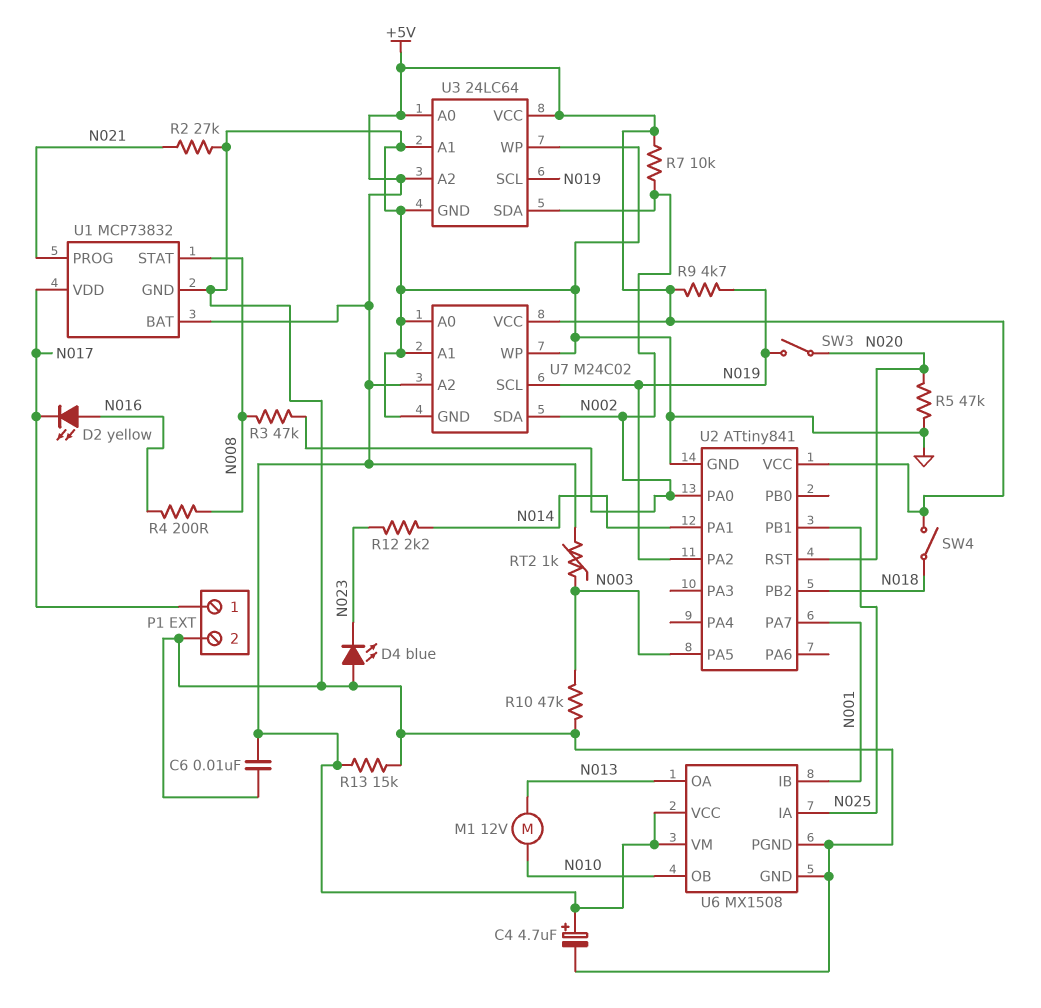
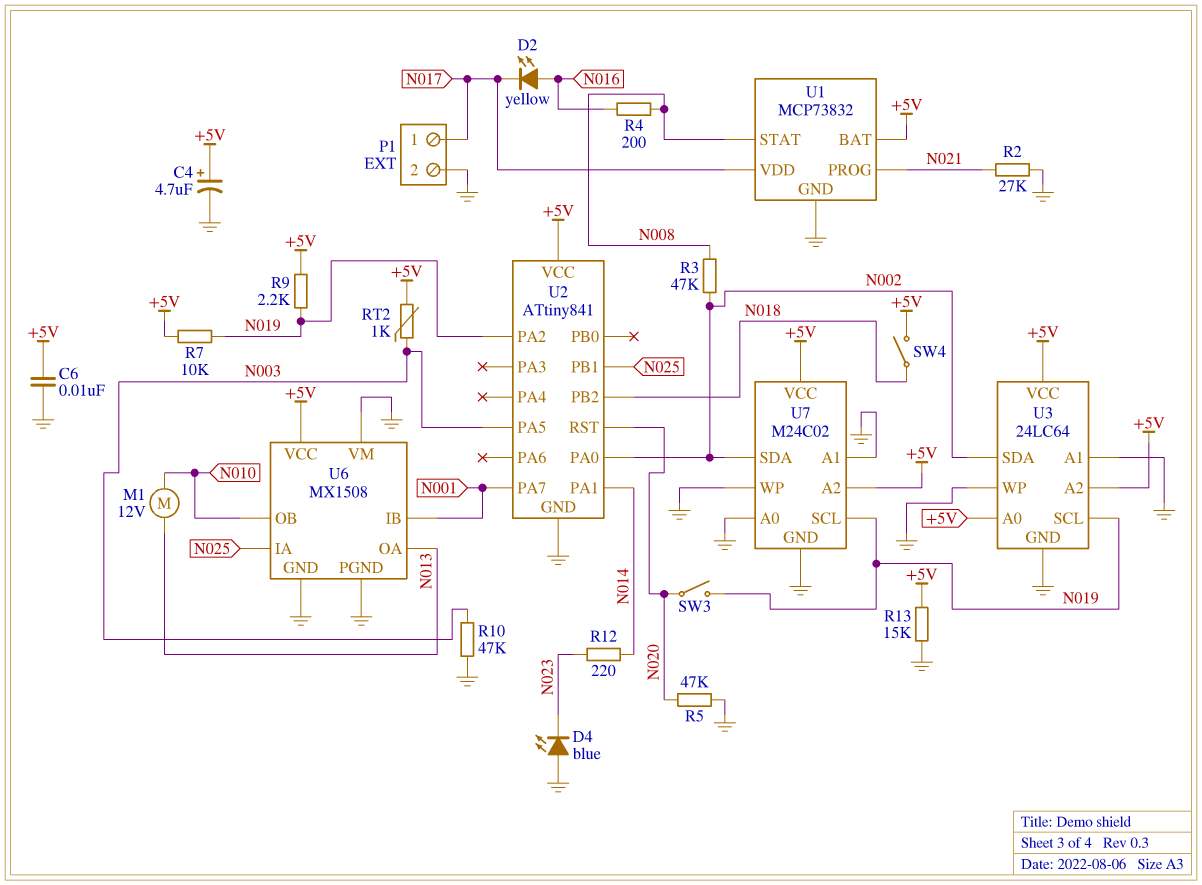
R7: 10k (+5V, N002) -> 10k (+5V, N019)
R9: 4.7k (+5V, N019) -> 2.2k (+5V, N019)
R12: 2.2k (N014, N023) -> 220 (N014, N023)
U6 pin VM: +5V -> GND

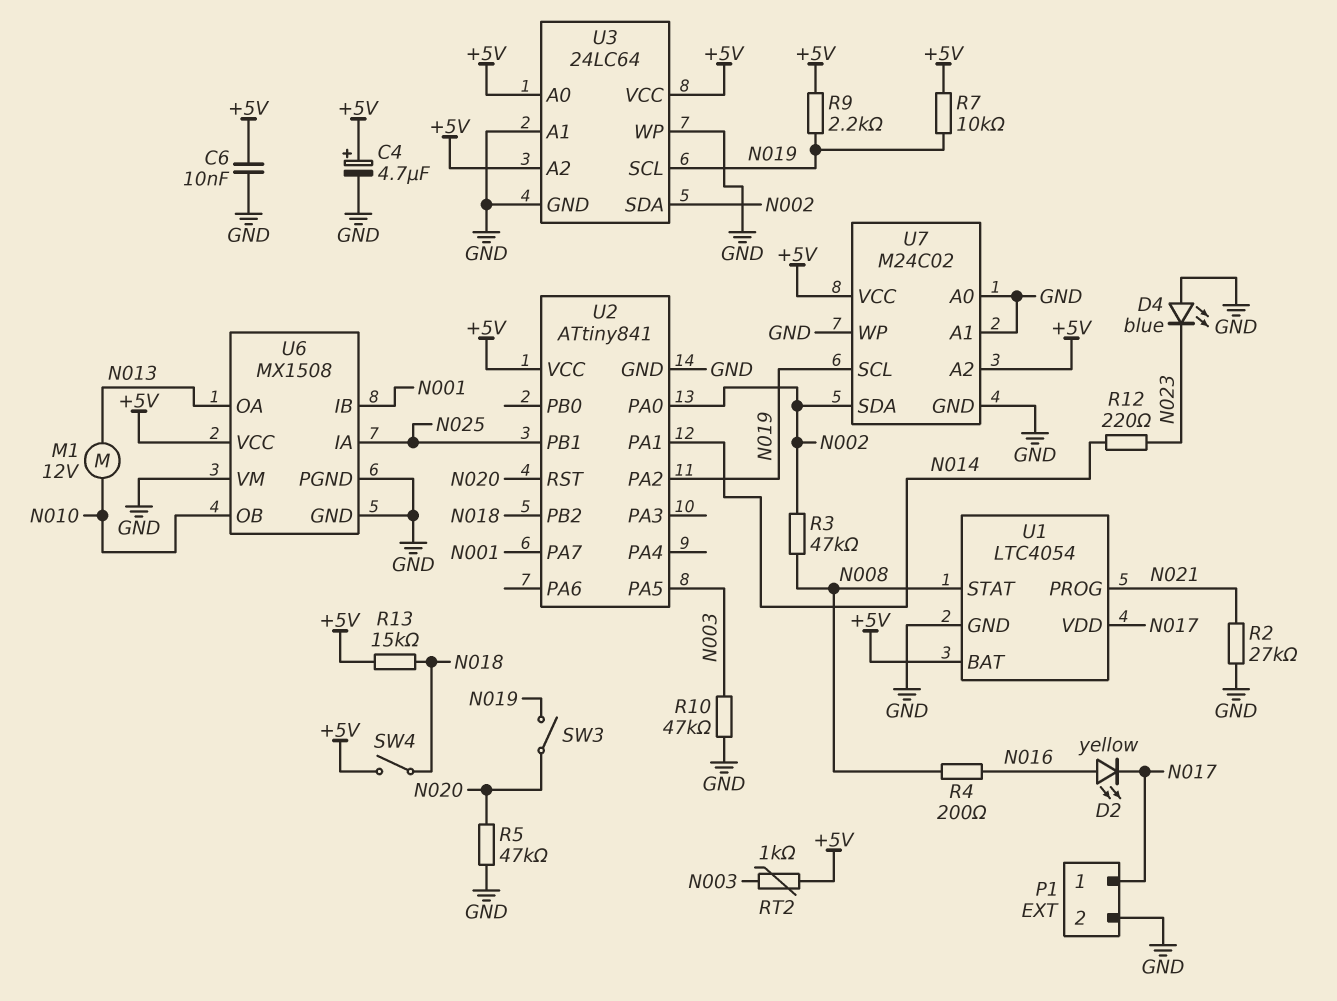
R13: 15k (+5V, GND) -> 15k (+5V, N018)
U1: MCP73832 -> LTC4054

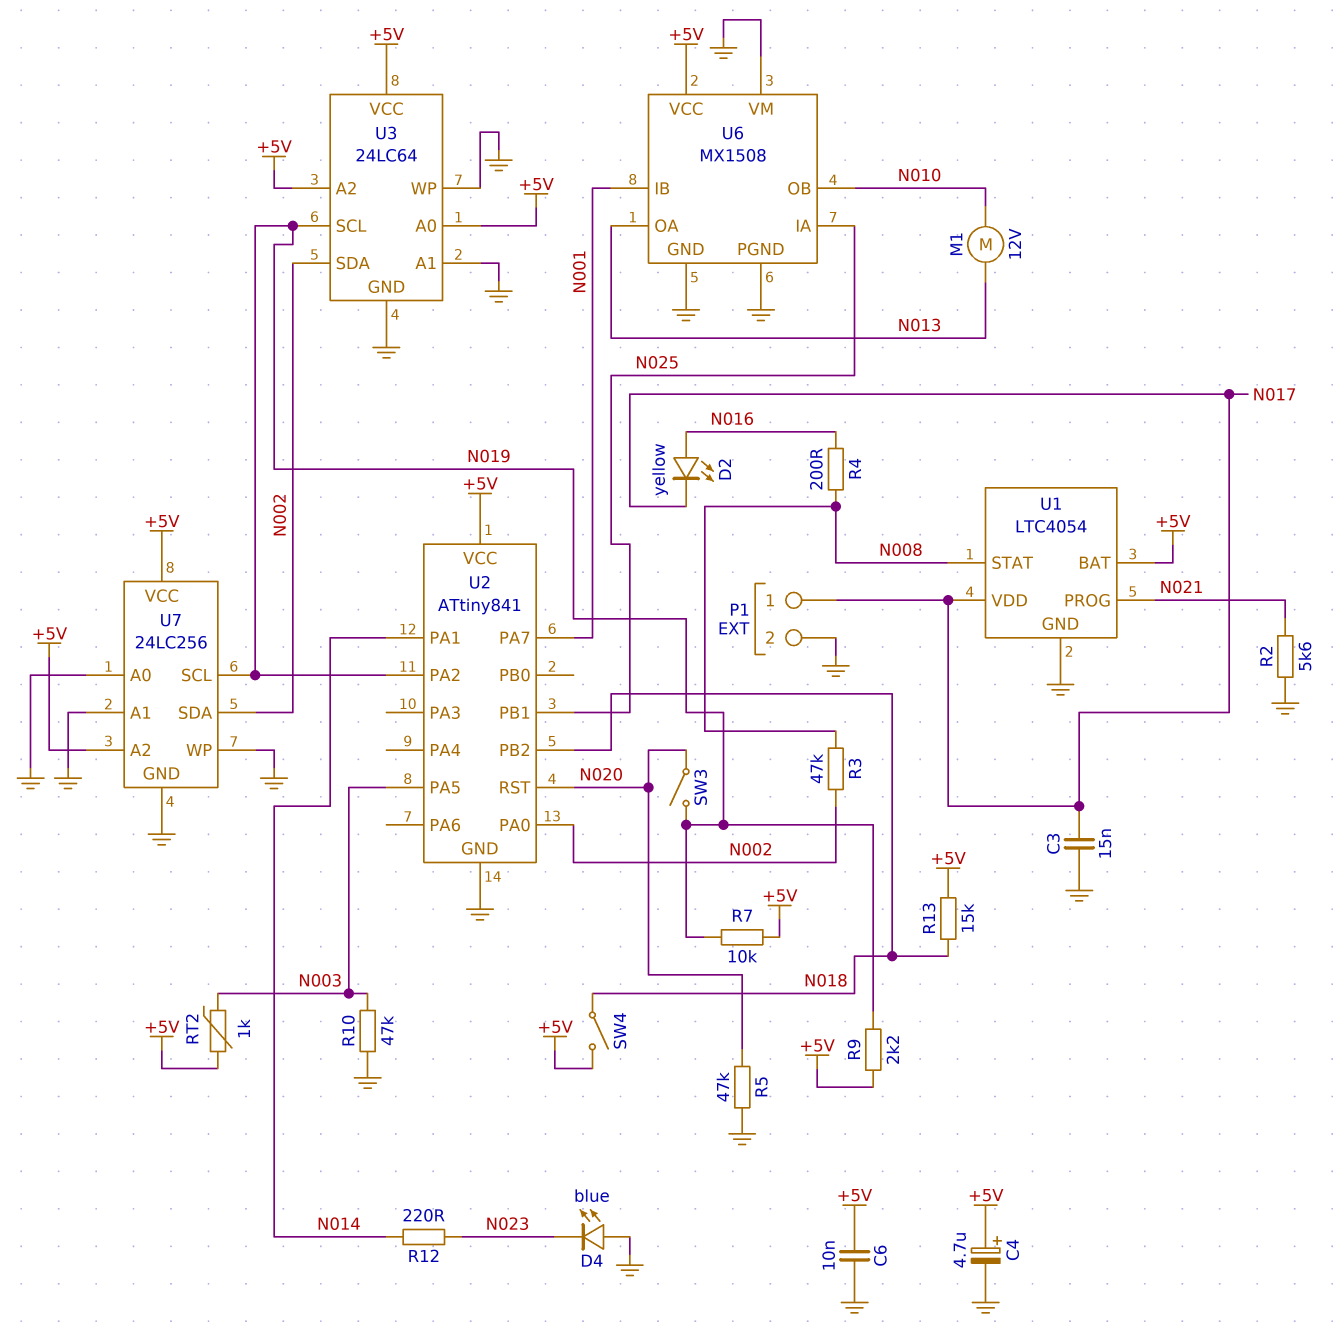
C3: none -> 15nF (GND, N017)
R2: 27k (GND, N021) -> 5.6k (GND, N021)
U7: M24C02 -> 24LC256

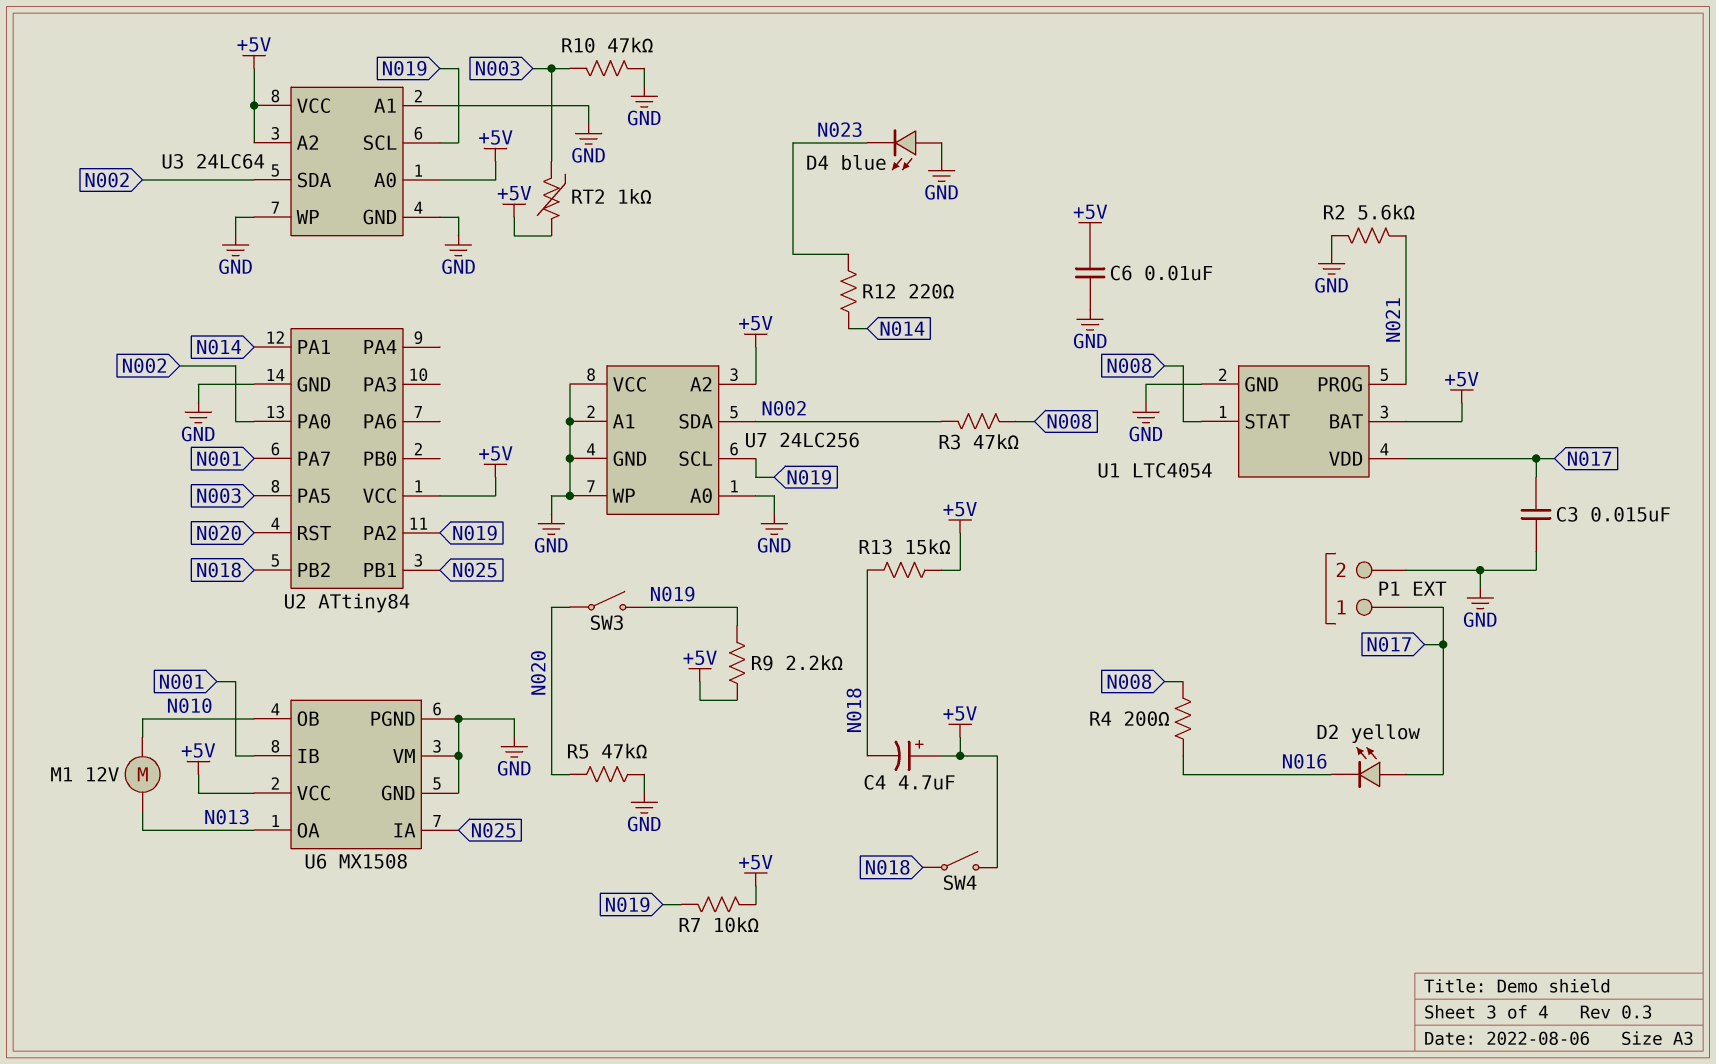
C4: 4.7uF (plus +5V, minus GND) -> 4.7uF (plus +5V, minus N018)
D2: LED yellow (A N016, K N017) -> LED yellow (A N017, K N016)
U2: ATtiny841 -> ATtiny84
U7 pin VCC: +5V -> GND

